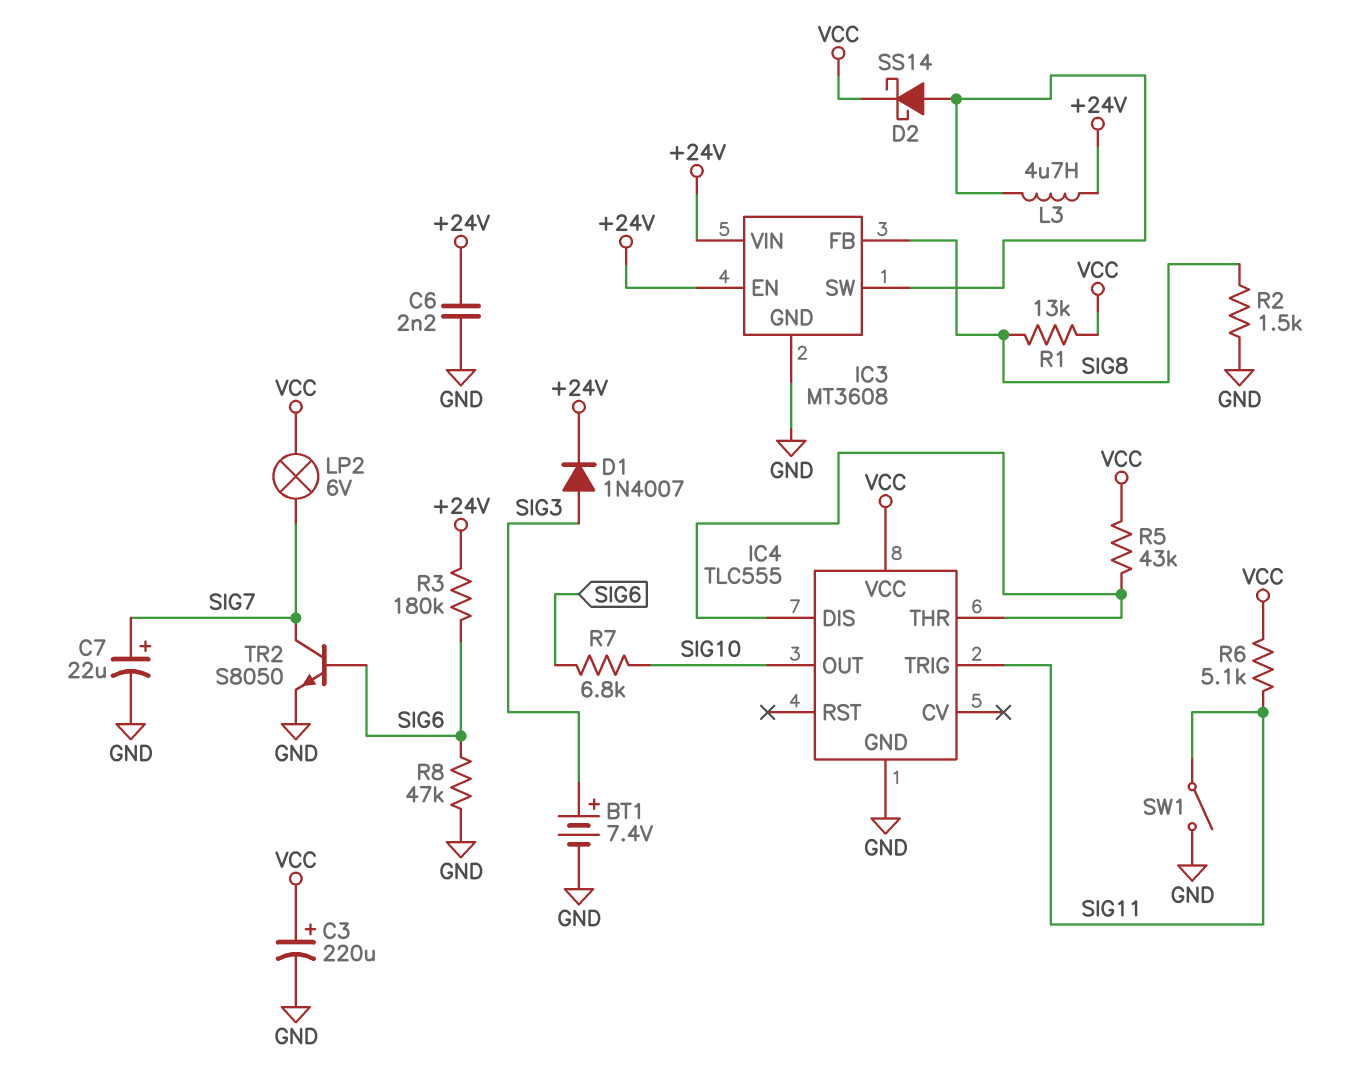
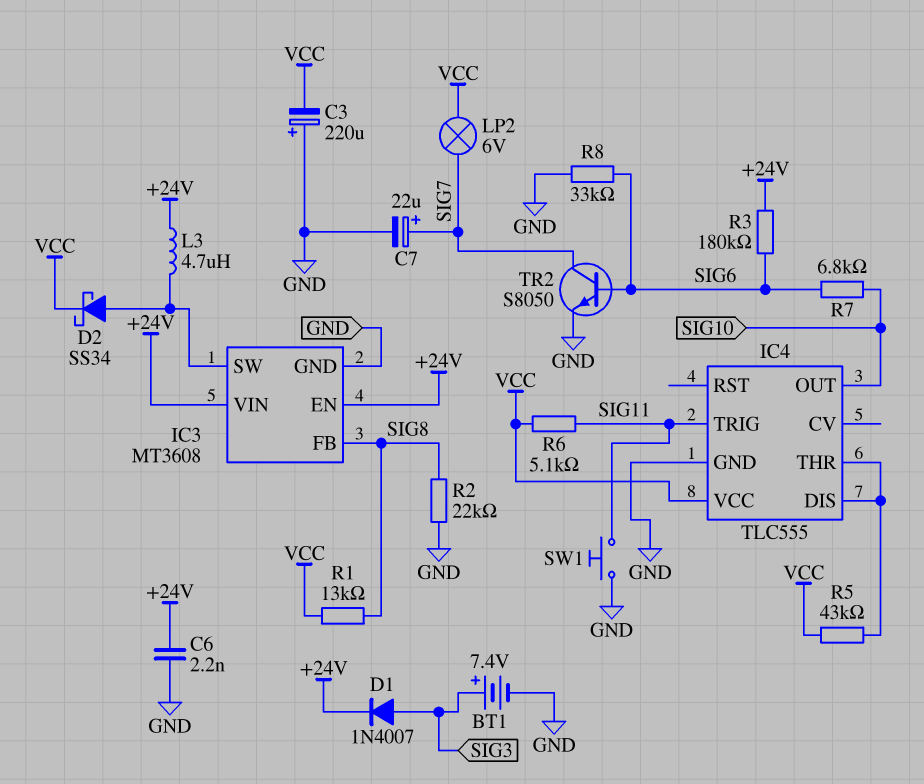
C3: 220uF (plus VCC, minus GND) -> 220uF (plus GND, minus VCC)
D2: schottky SS14 (A IC3/SW, K VCC) -> schottky SS34 (A IC3/SW, K VCC)
R2: 1.5k (GND, SIG8) -> 22k (GND, SIG8)
R8: 47k (GND, SIG6) -> 33k (GND, SIG6)
SW1: switch (GND, SIG11) -> button (GND, SIG11)

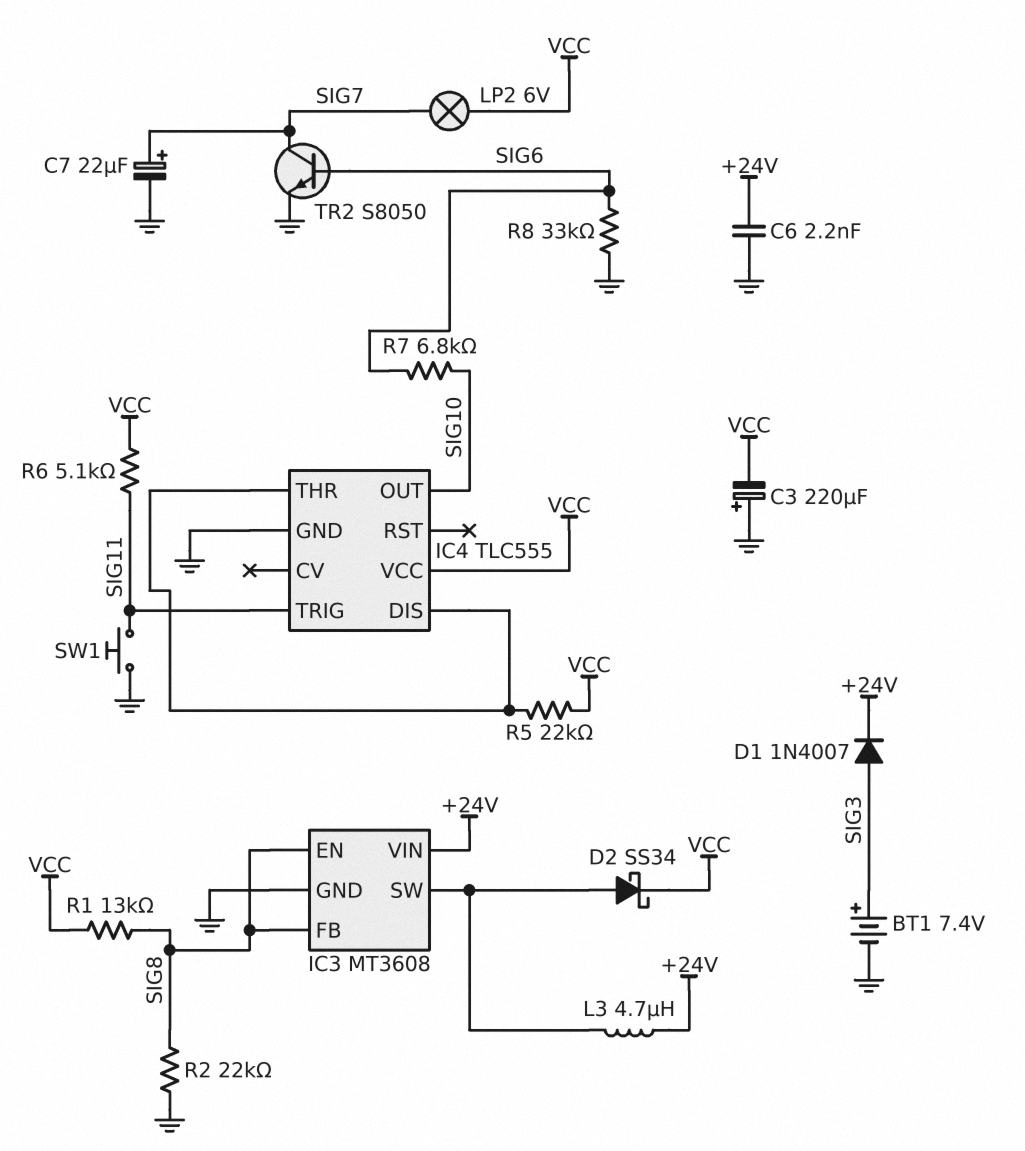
IC3 pin EN: +24V -> SIG8
R3: 180k (+24V, SIG6) -> none
R5: 43k (IC4/DIS, VCC) -> 22k (IC4/DIS, VCC)

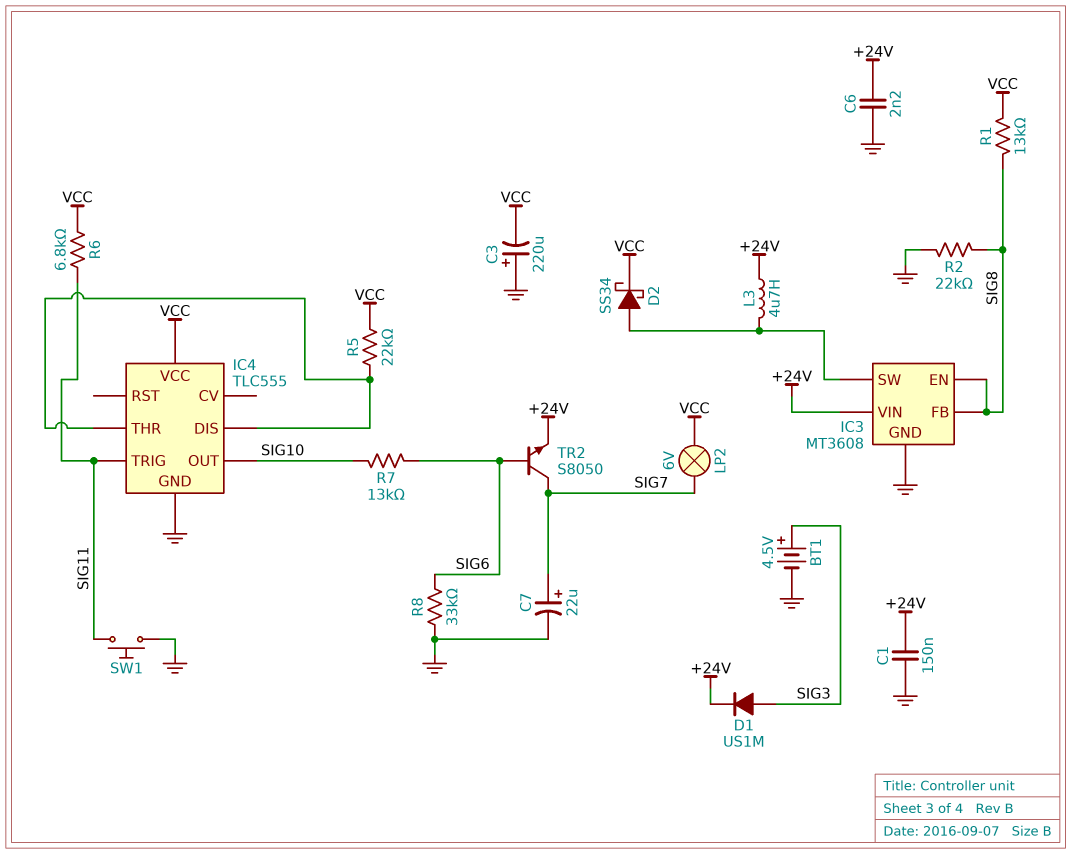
BT1: 7.4V (plus SIG3, minus GND) -> 4.5V (plus SIG3, minus GND)
C1: none -> 150nF (+24V, GND)
D1: diode 1N4007 (A SIG3, K +24V) -> diode US1M (A SIG3, K +24V)
R6: 5.1k (SIG11, VCC) -> 6.8k (SIG11, VCC)
R7: 6.8k (SIG6, SIG10) -> 13k (SIG6, SIG10)
TR2: NPN S8050 (B SIG6, C SIG7, E GND) -> NPN S8050 (B SIG6, C SIG7, E +24V)

